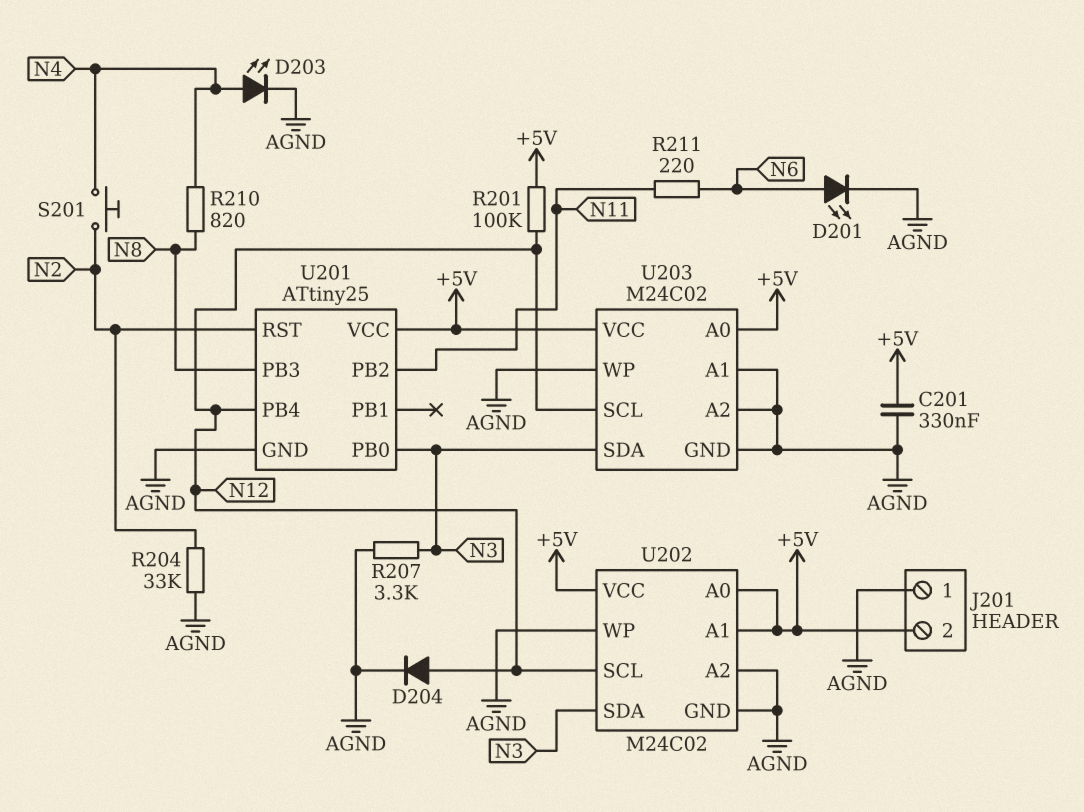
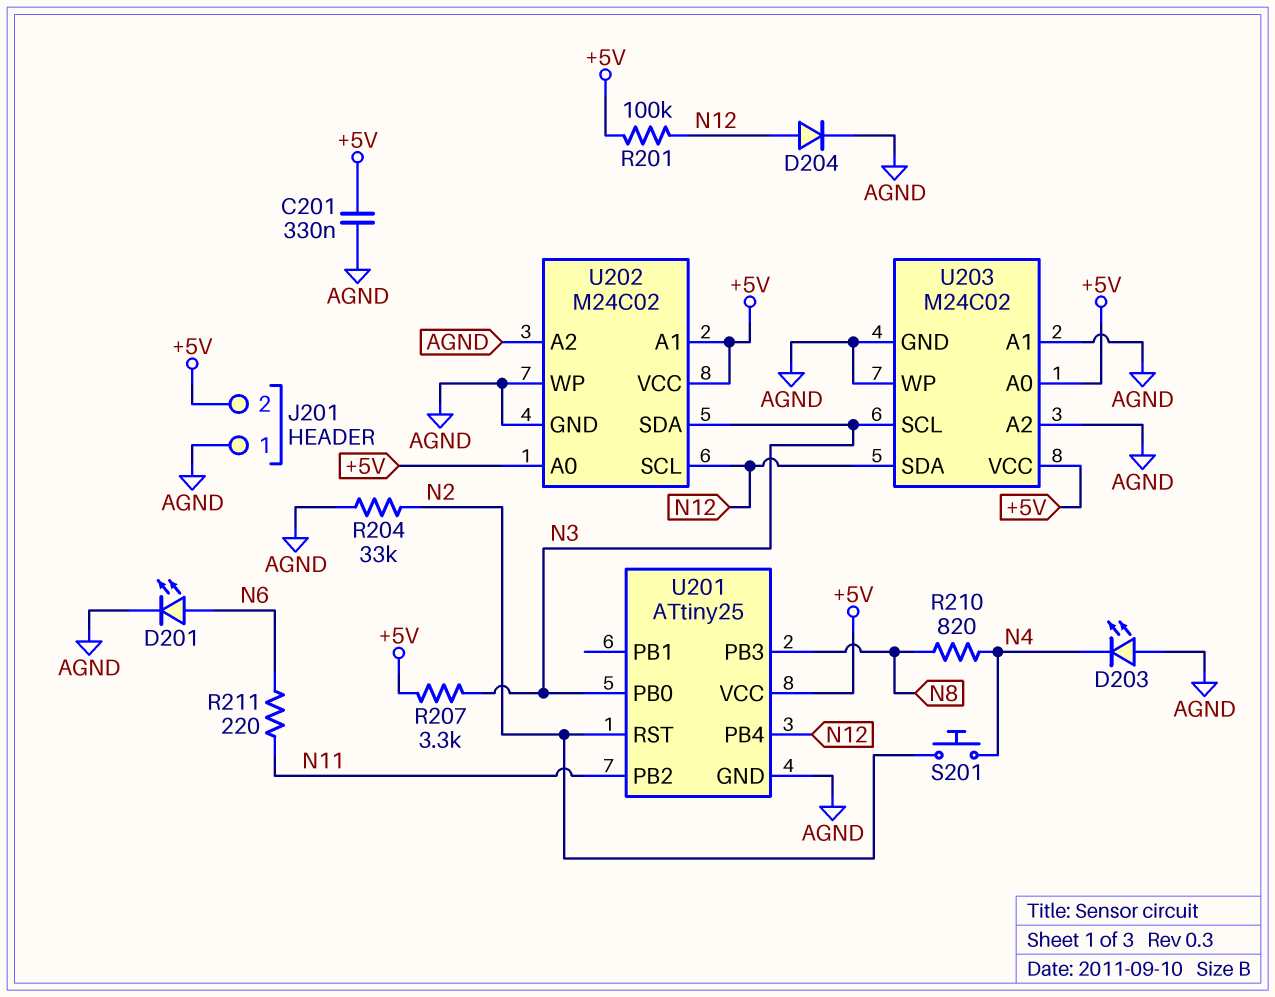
D203: LED (A N4, K AGND) -> LED (A AGND, K N4)
R207: 3.3k (AGND, N3) -> 3.3k (+5V, N3)
U203 pin SCL: N12 -> N3
U203 pin SDA: N3 -> N12

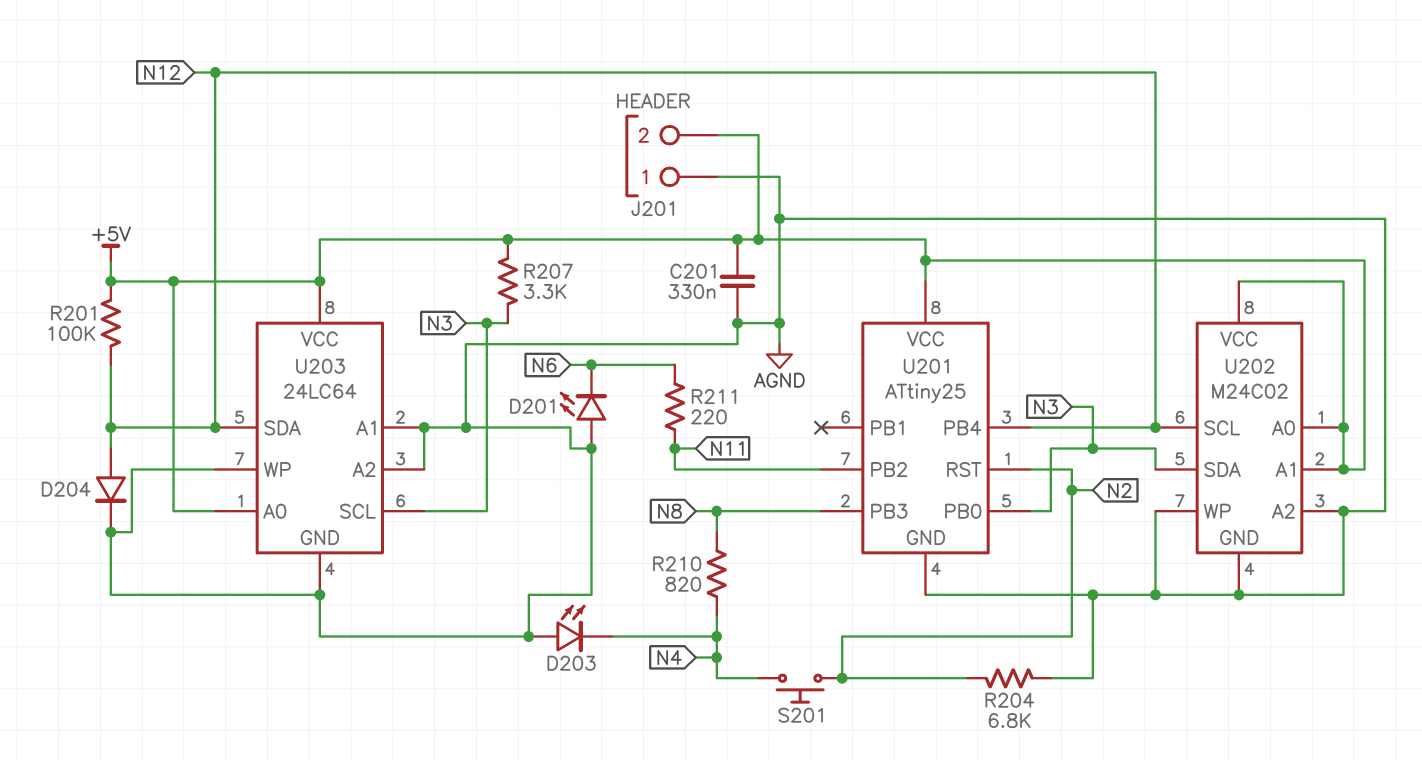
D201: LED (A N6, K AGND) -> LED (A AGND, K N6)
R204: 33k (AGND, N2) -> 6.8k (AGND, N2)
U203: M24C02 -> 24LC64

